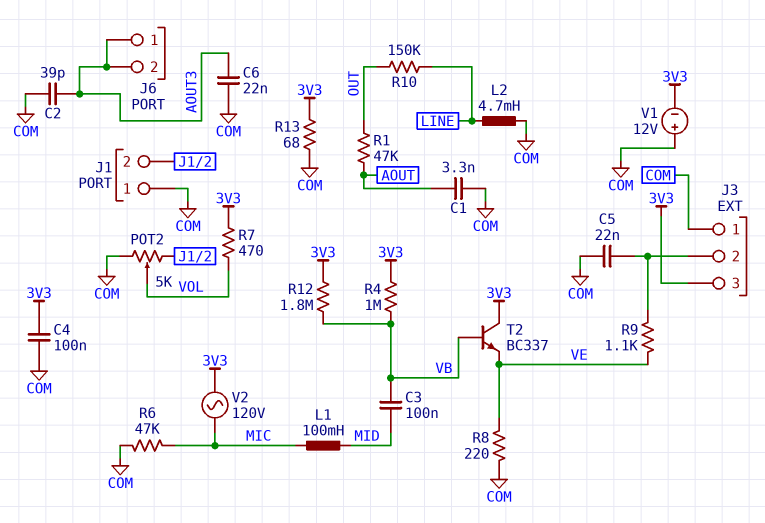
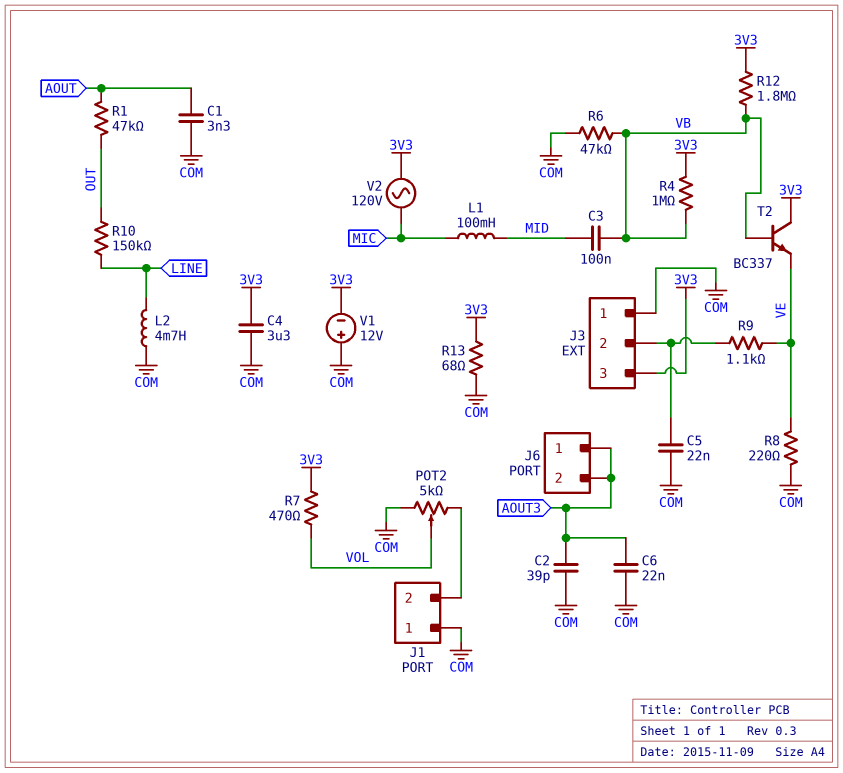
C4: 100nF (3V3, COM) -> 3.3uF (3V3, COM)
R6: 47k (COM, MIC) -> 47k (COM, VB)

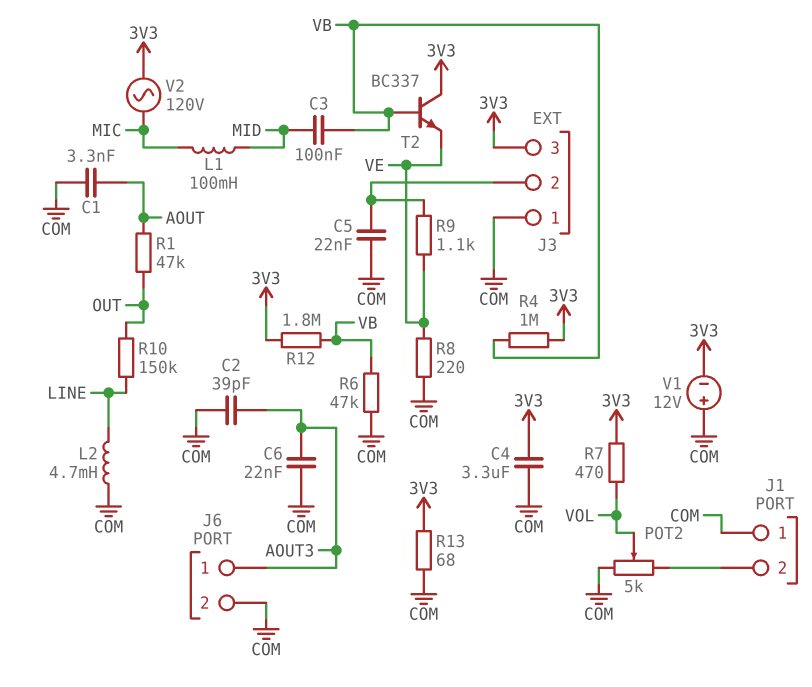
J6 pin 2: AOUT3 -> COM

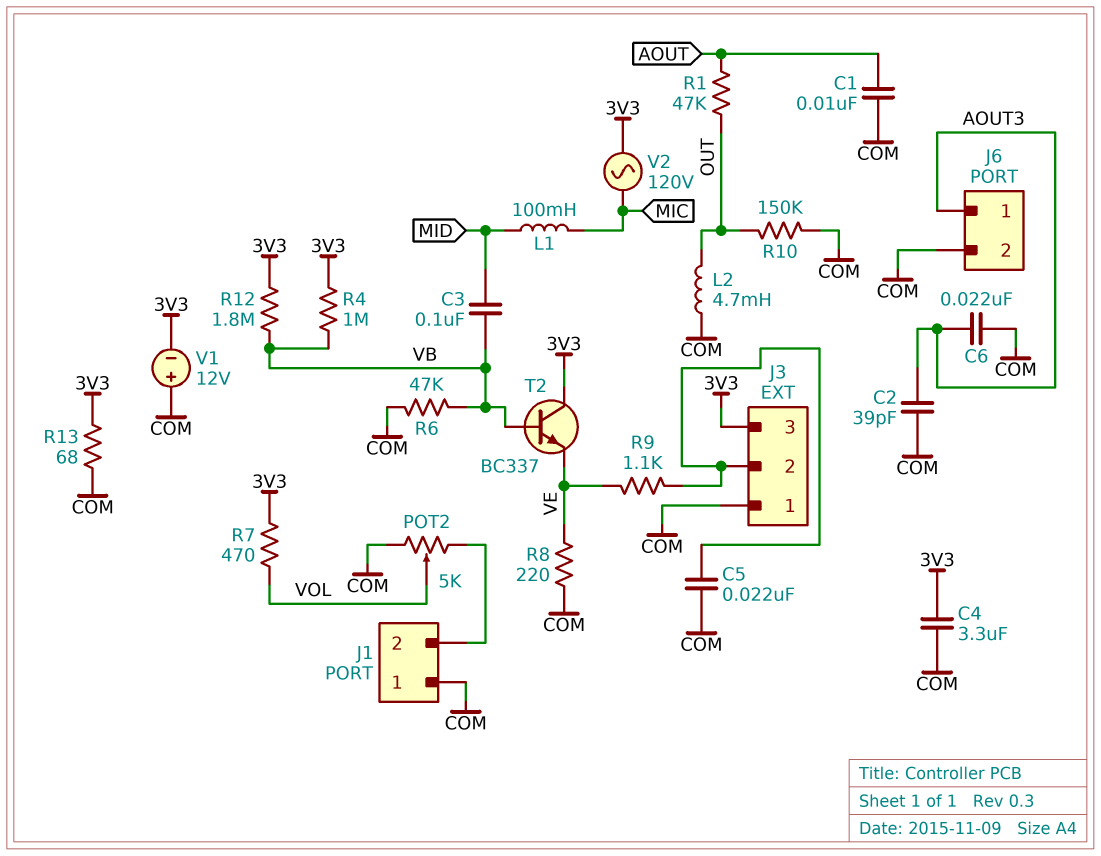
C1: 3.3nF (AOUT, COM) -> 10nF (AOUT, COM)
L2: 4.7mH (COM, LINE) -> 4.7mH (COM, OUT)
R10: 150k (LINE, OUT) -> 150k (COM, OUT)

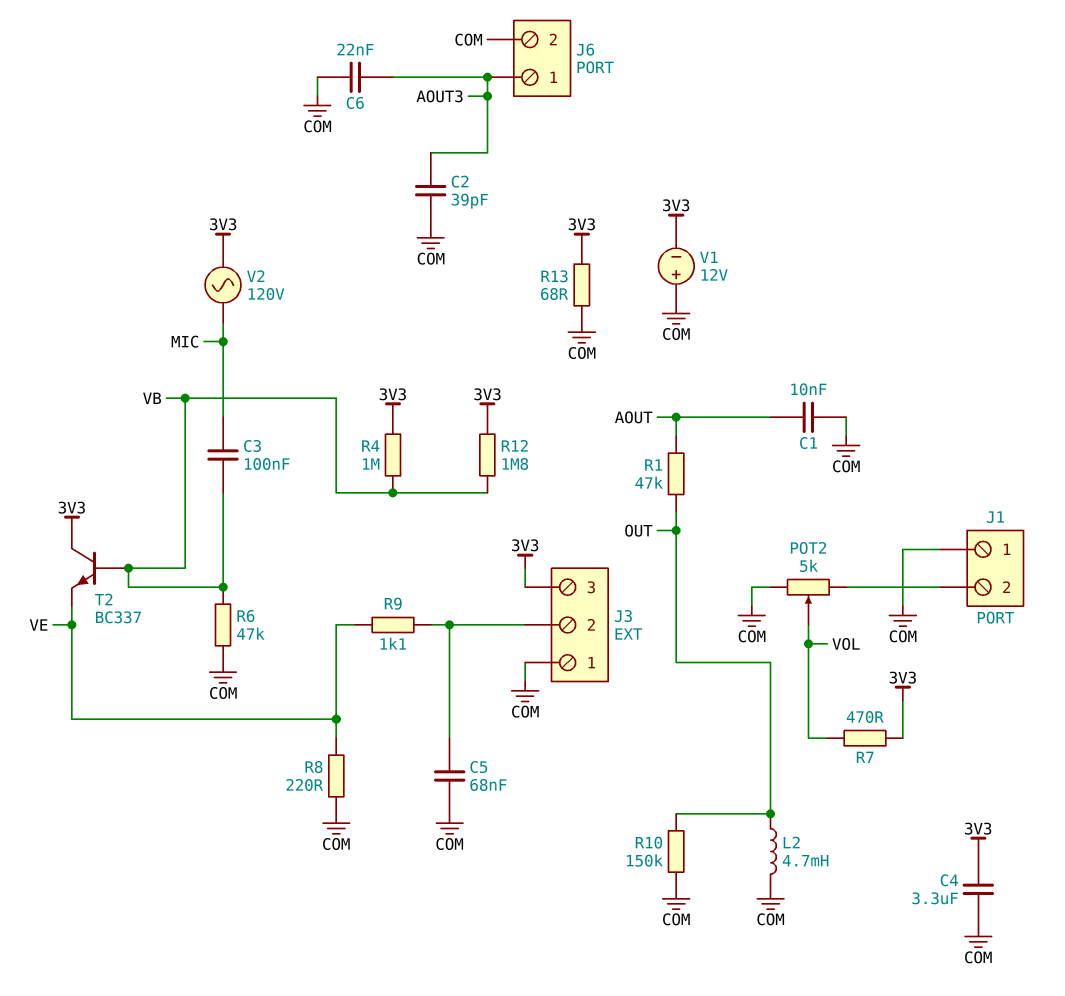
C3: 100nF (MID, VB) -> 100nF (MIC, VB)
C5: 22nF (COM, J3/2) -> 68nF (COM, J3/2)
L1: 100mH (MIC, MID) -> none

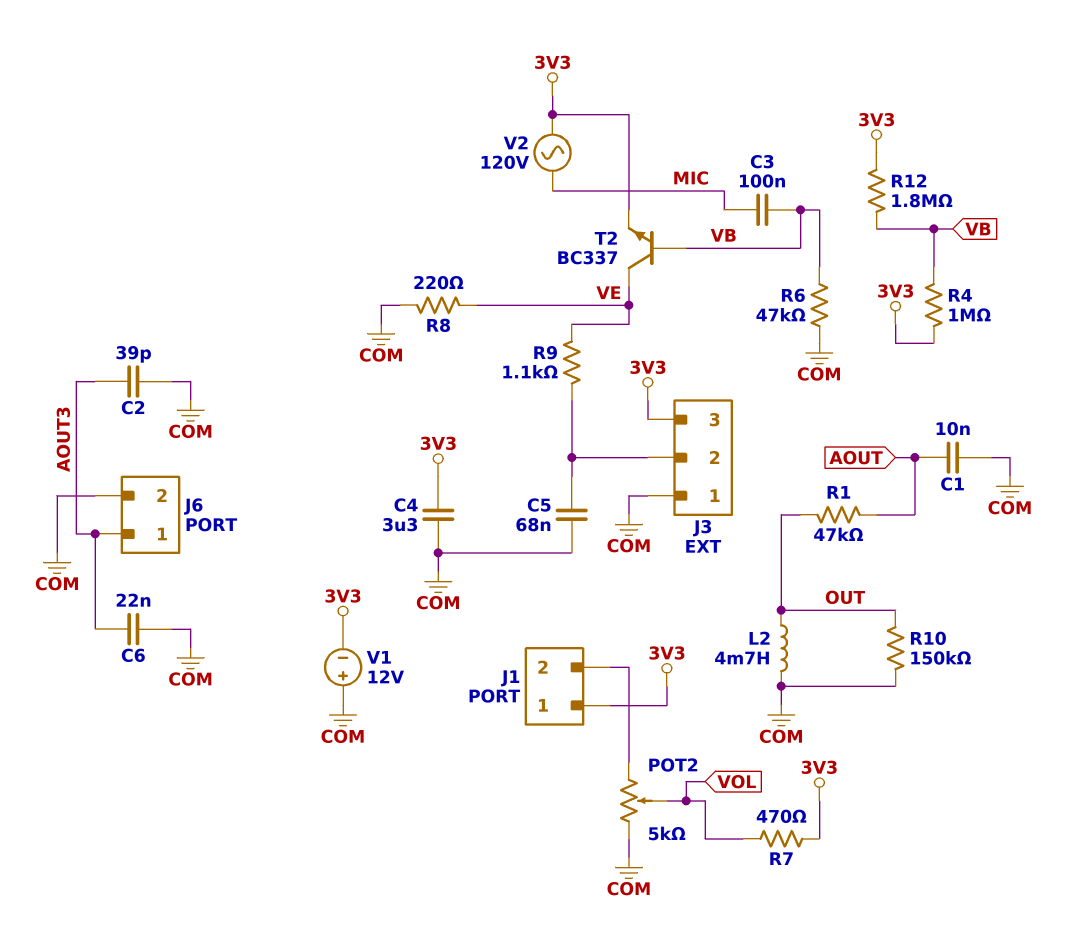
J1 pin 1: COM -> 3V3
R13: 68 (3V3, COM) -> none
T2: NPN BC337 (B VB, C 3V3, E VE) -> NPN BC337 (B VB, C VE, E 3V3)

